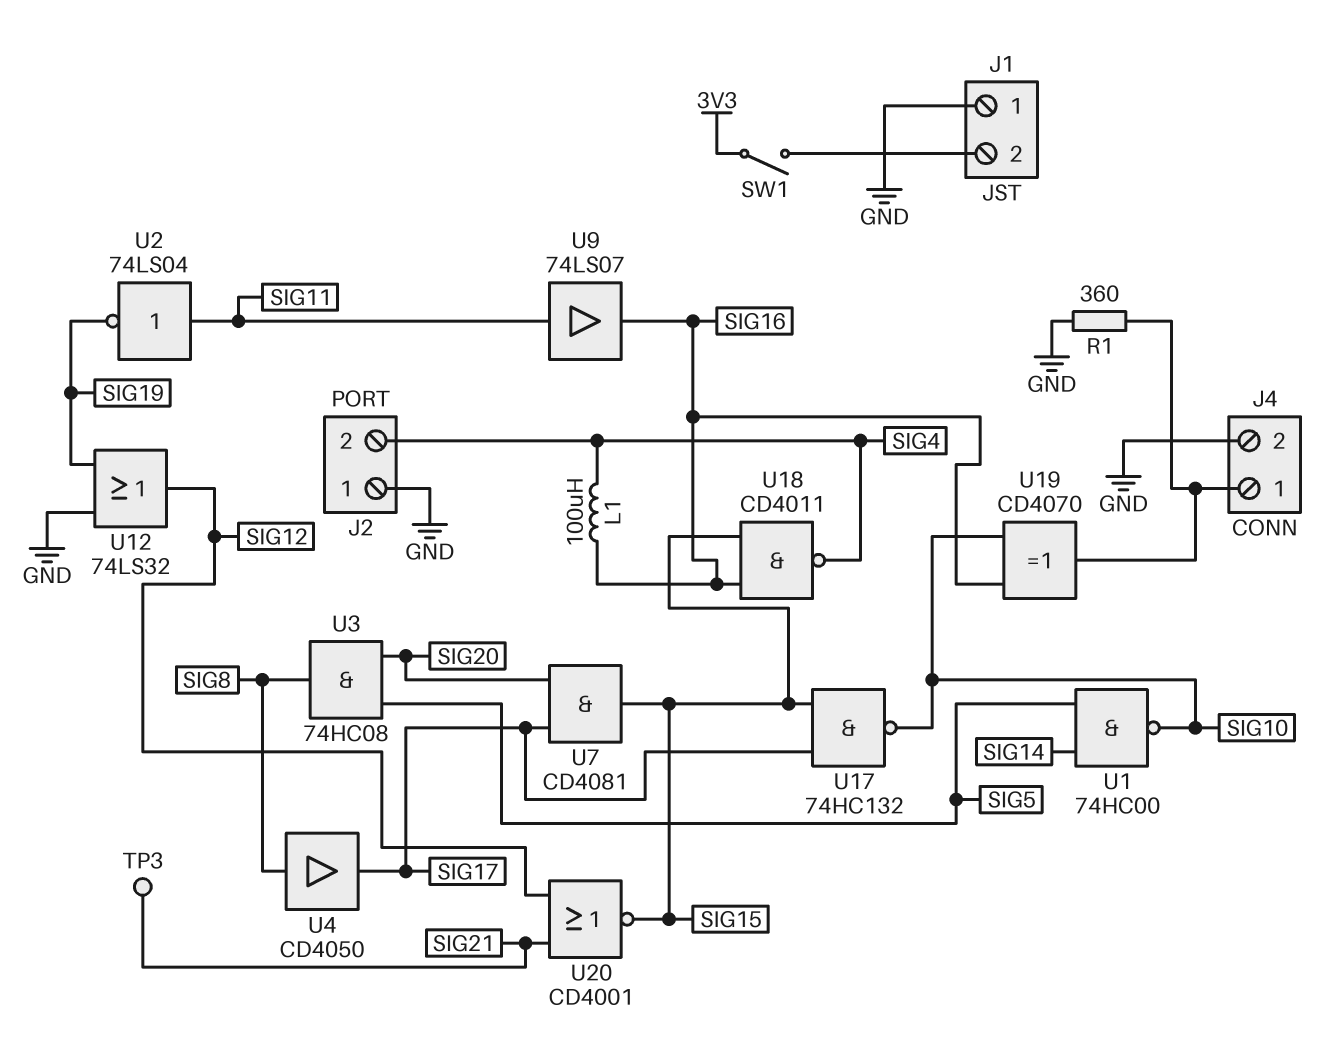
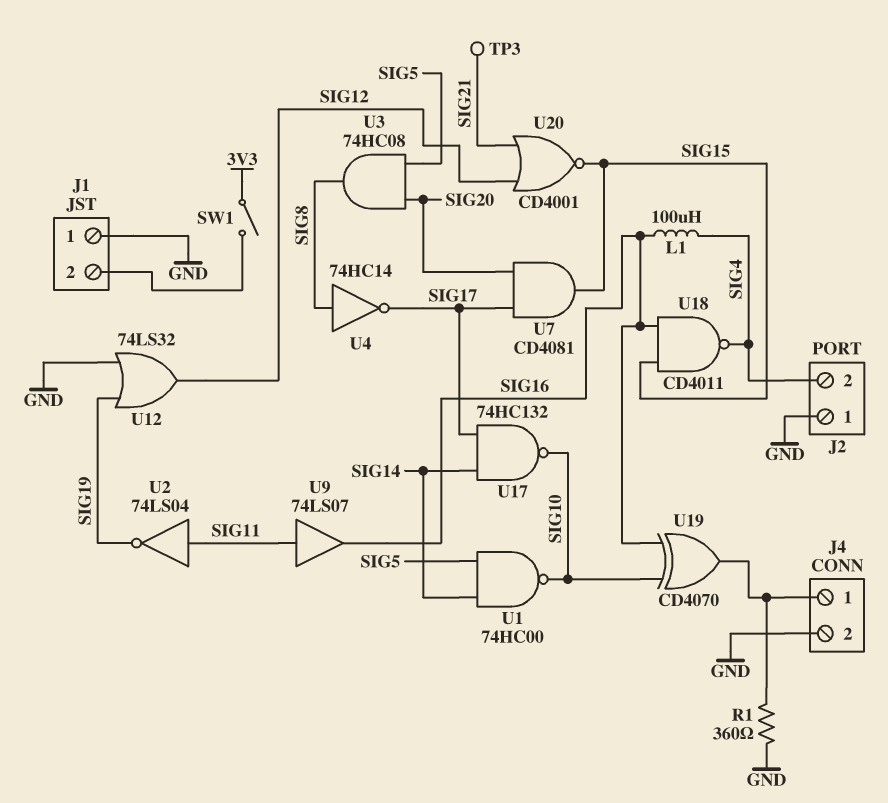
U4: buffer CD4050 (in SIG8, out SIG17) -> NOT 74HC14 (in SIG8, out SIG17)
U17: NAND 74HC132 (in SIG15, in SIG17, out SIG10) -> NAND 74HC132 (in SIG14, in SIG17, out SIG10)

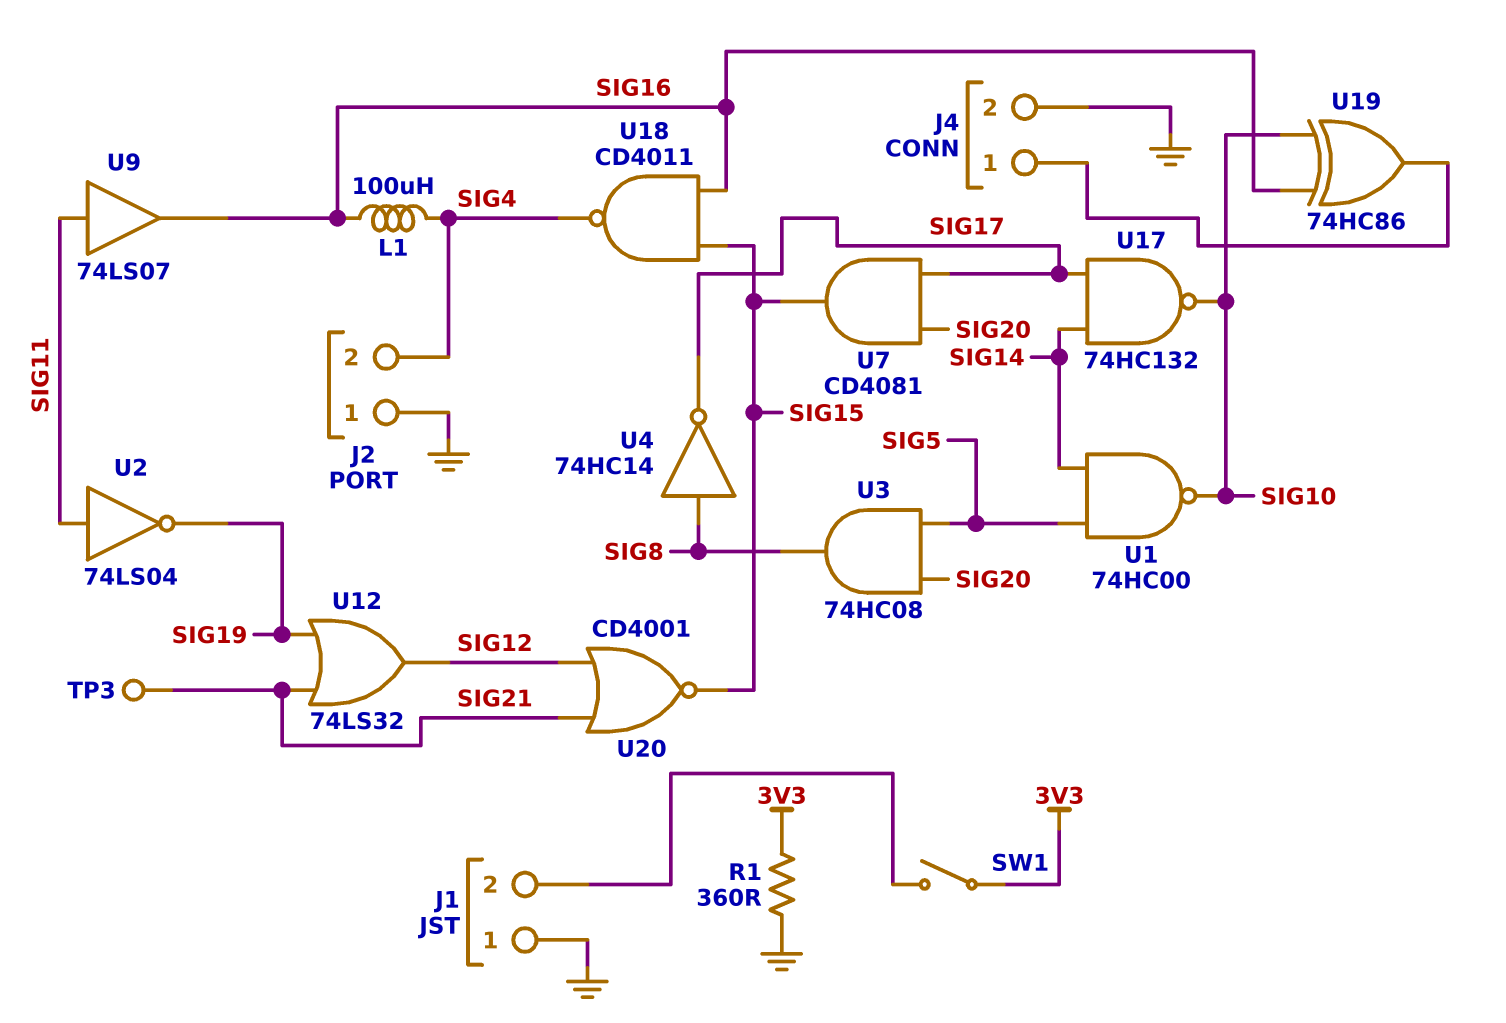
R1: 360 (GND, J4/1) -> 360 (3V3, GND)
U12: OR 74LS32 (in GND, in SIG19, out SIG12) -> OR 74LS32 (in SIG19, in SIG21, out SIG12)
U19: XOR CD4070 (in SIG10, in SIG16, out J4/1) -> XOR 74HC86 (in SIG10, in SIG16, out J4/1)

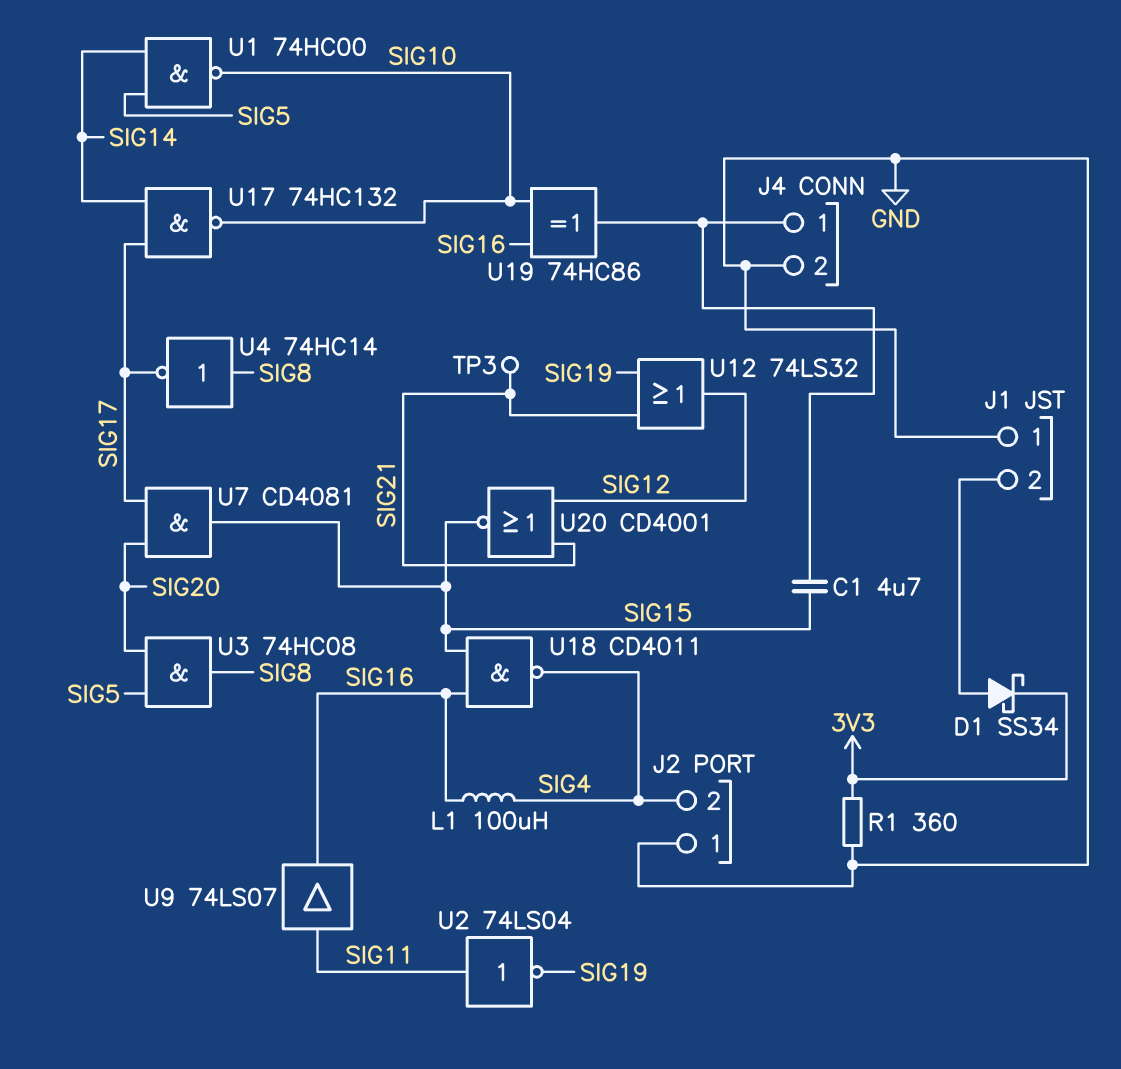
C1: none -> 4.7uF (J4/1, SIG15)
D1: none -> schottky SS34 (A J1/2, K 3V3)
SW1: switch (3V3, J1/2) -> none

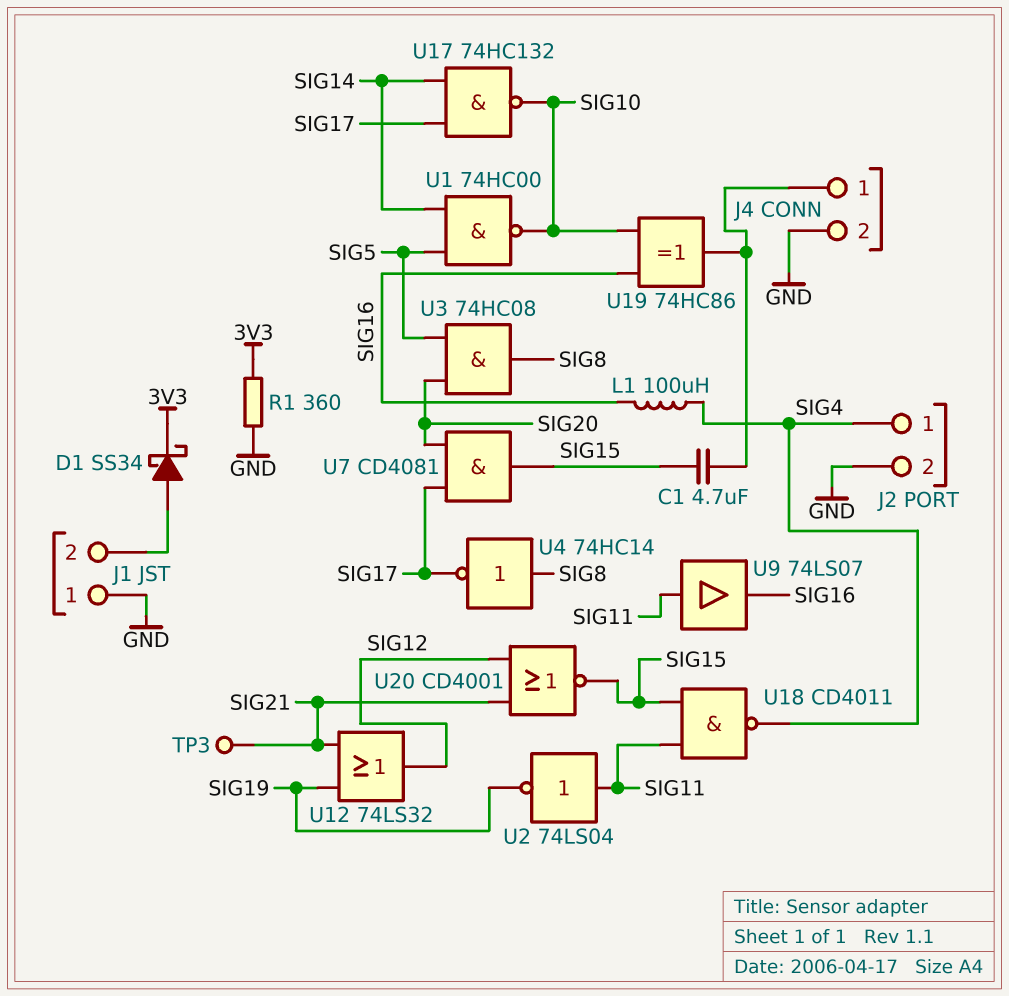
J2 pin 1: GND -> SIG4
J2 pin 2: SIG4 -> GND
U18: NAND CD4011 (in SIG15, in SIG16, out SIG4) -> NAND CD4011 (in SIG11, in SIG15, out SIG4)

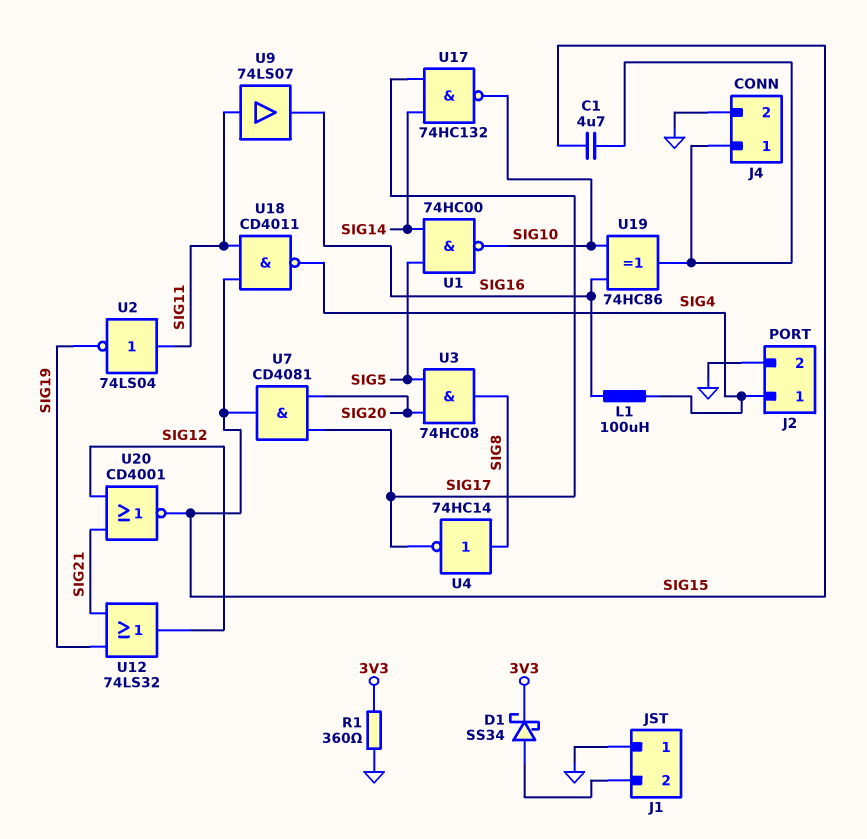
TP3: test point (SIG21) -> none

